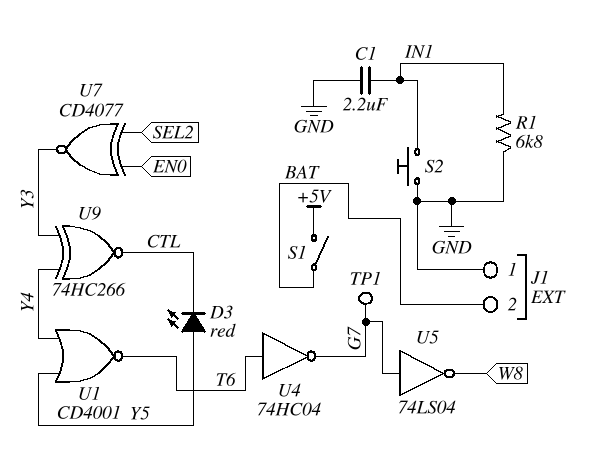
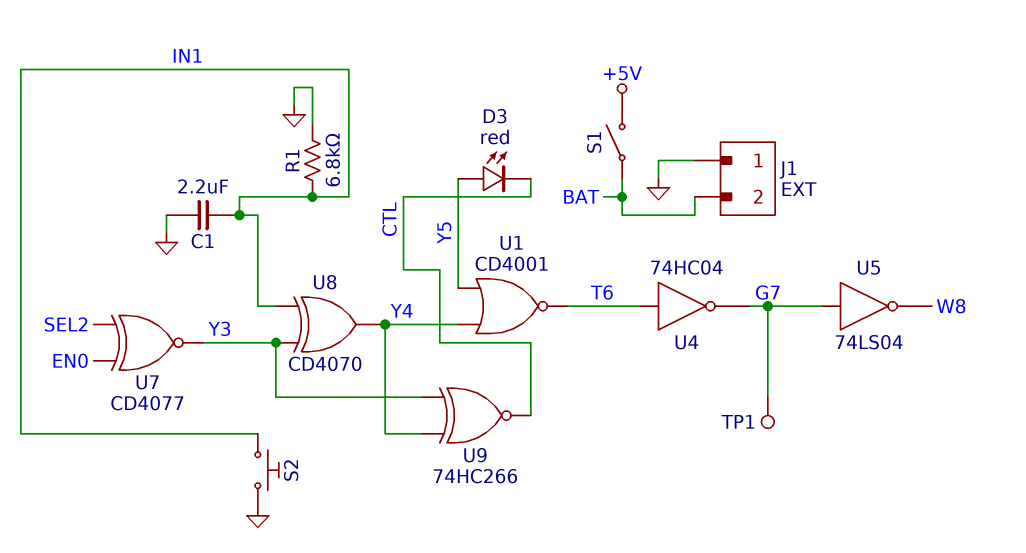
U8: none -> XOR CD4070 (in IN1, in Y3, out Y4)

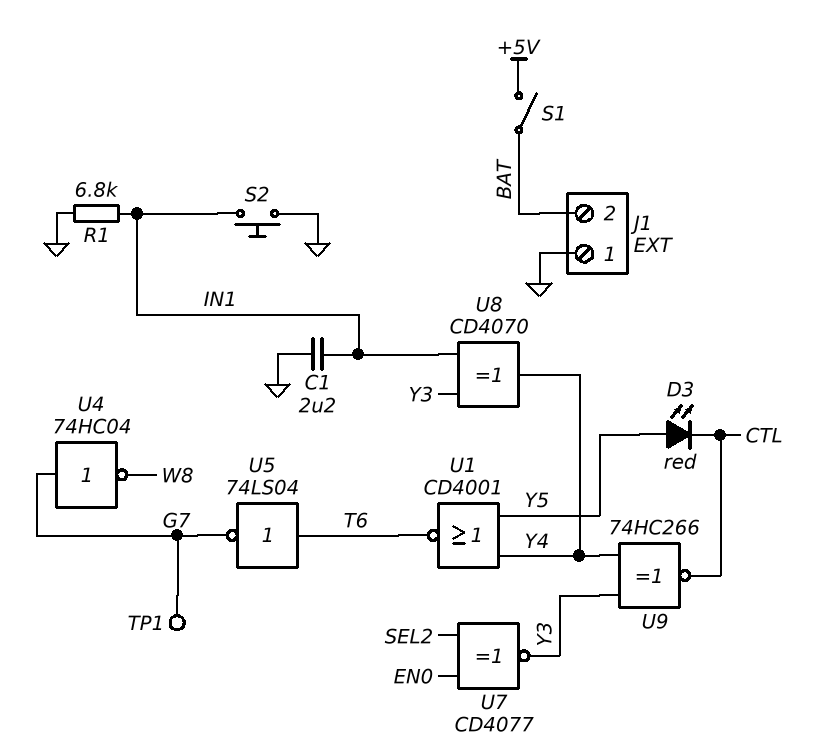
U4: NOT 74HC04 (in T6, out G7) -> NOT 74HC04 (in G7, out W8)
U5: NOT 74LS04 (in G7, out W8) -> NOT 74LS04 (in T6, out G7)

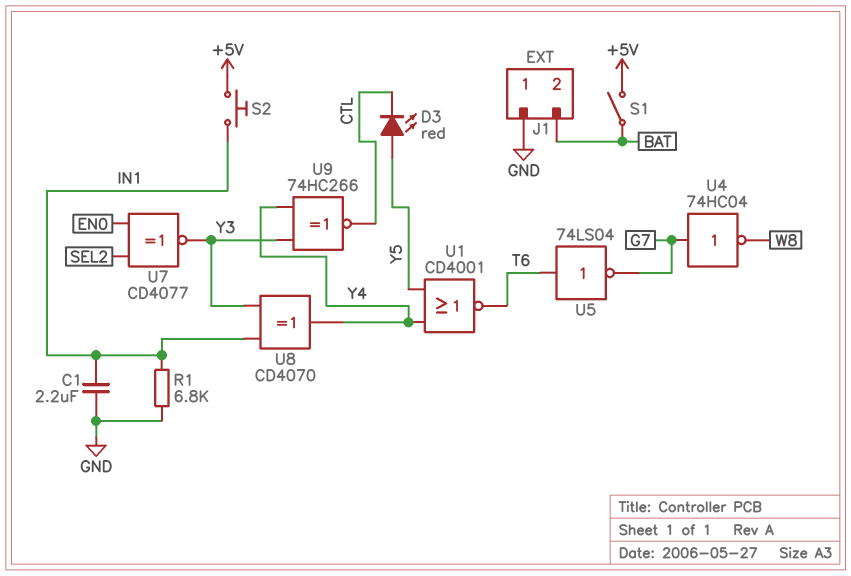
S2: button (GND, IN1) -> button (+5V, IN1)
TP1: test point (G7) -> none

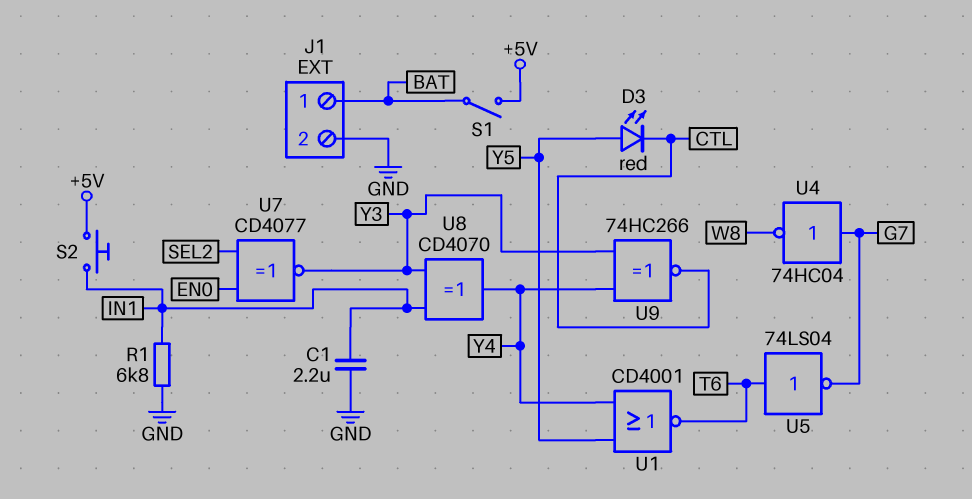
J1 pin 1: GND -> BAT
J1 pin 2: BAT -> GND

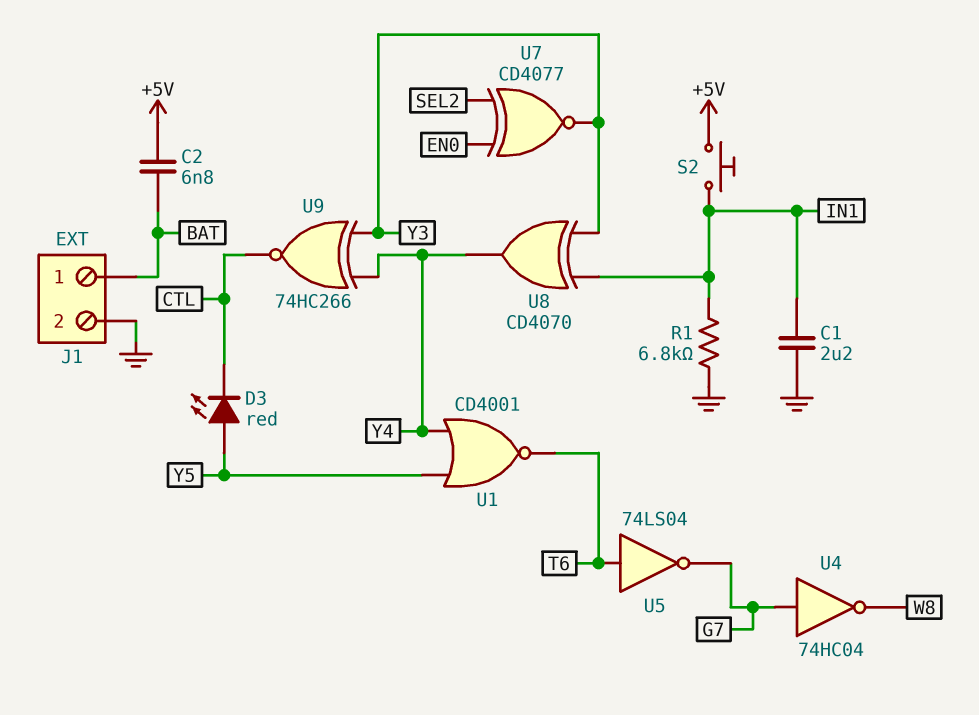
C2: none -> 6.8nF (+5V, BAT)
S1: switch (+5V, BAT) -> none

